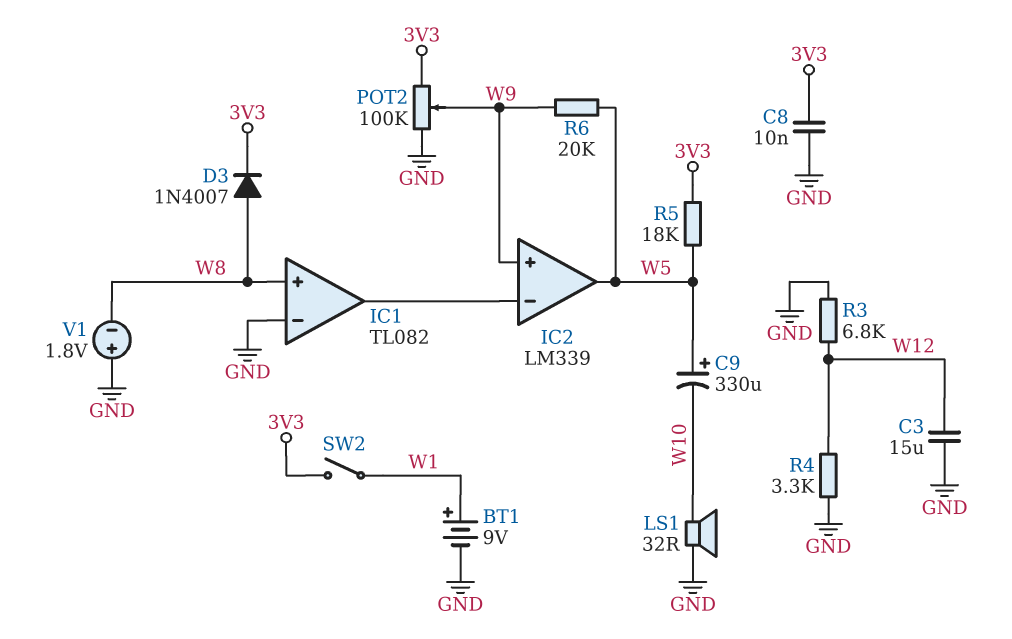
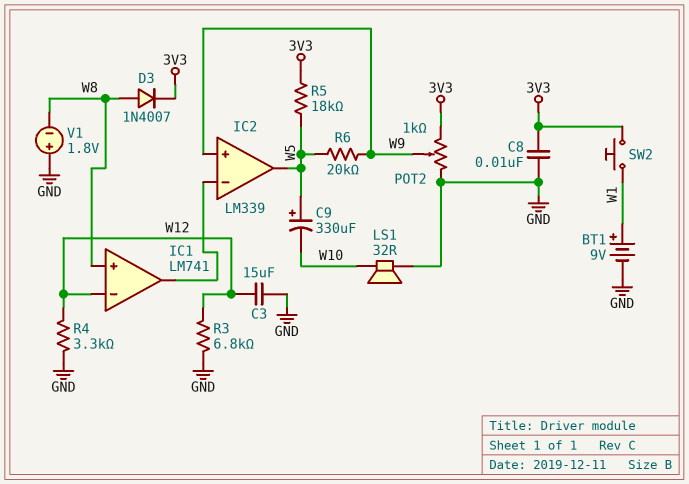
IC1: TL082 -> LM741
IC1 pin in-: GND -> W12
POT2: 100k (3V3, GND, wiper W9) -> 1k (3V3, GND, wiper W9)
SW2: switch (3V3, W1) -> button (3V3, W1)

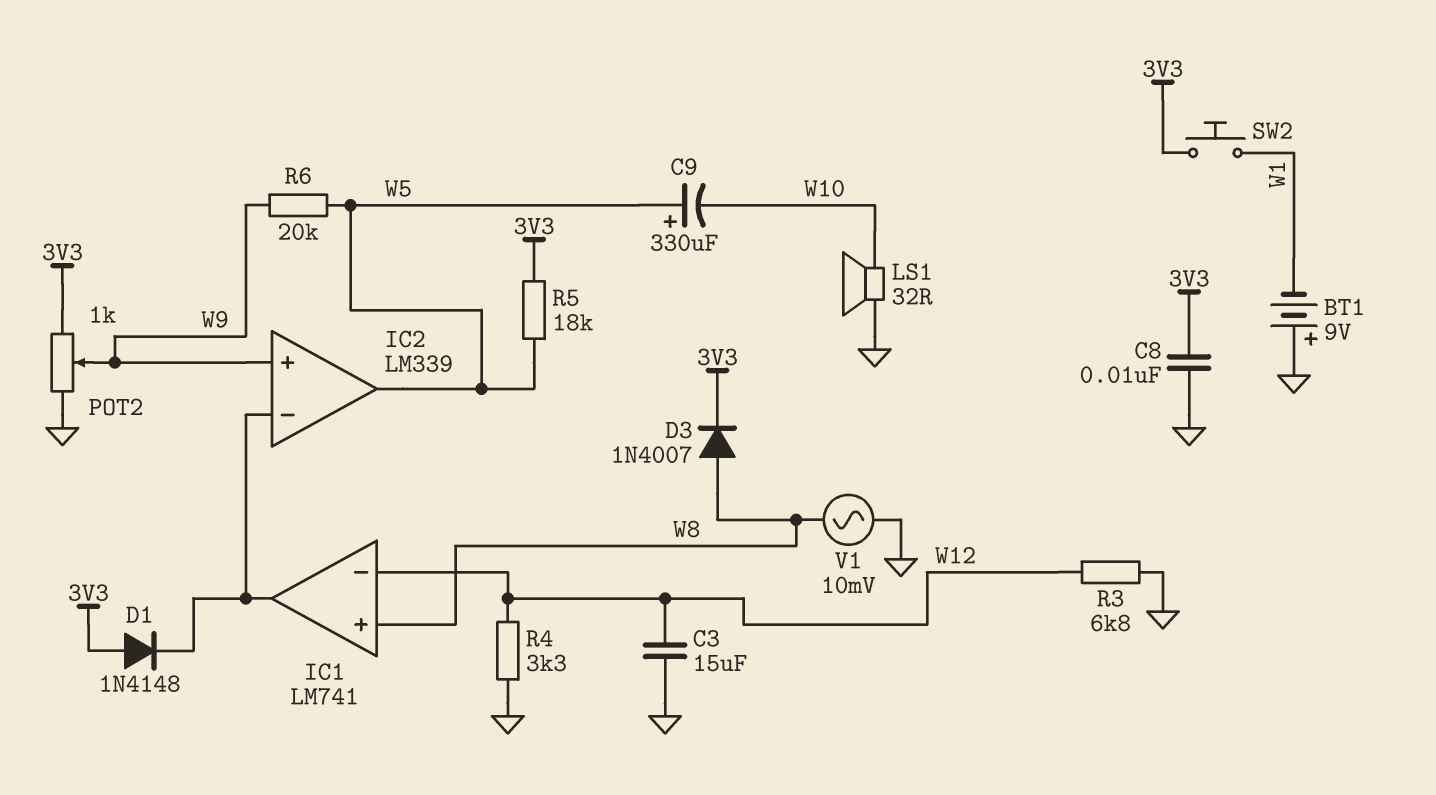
BT1: 9V (plus W1, minus GND) -> 9V (plus GND, minus W1)
D1: none -> diode 1N4148 (A 3V3, K IC1/out)
V1: 1.8V (plus GND, minus W8) -> AC 10mV (GND, W8)

